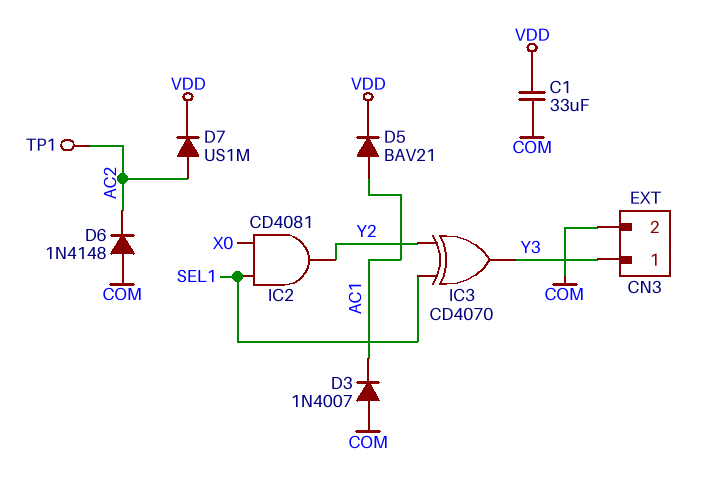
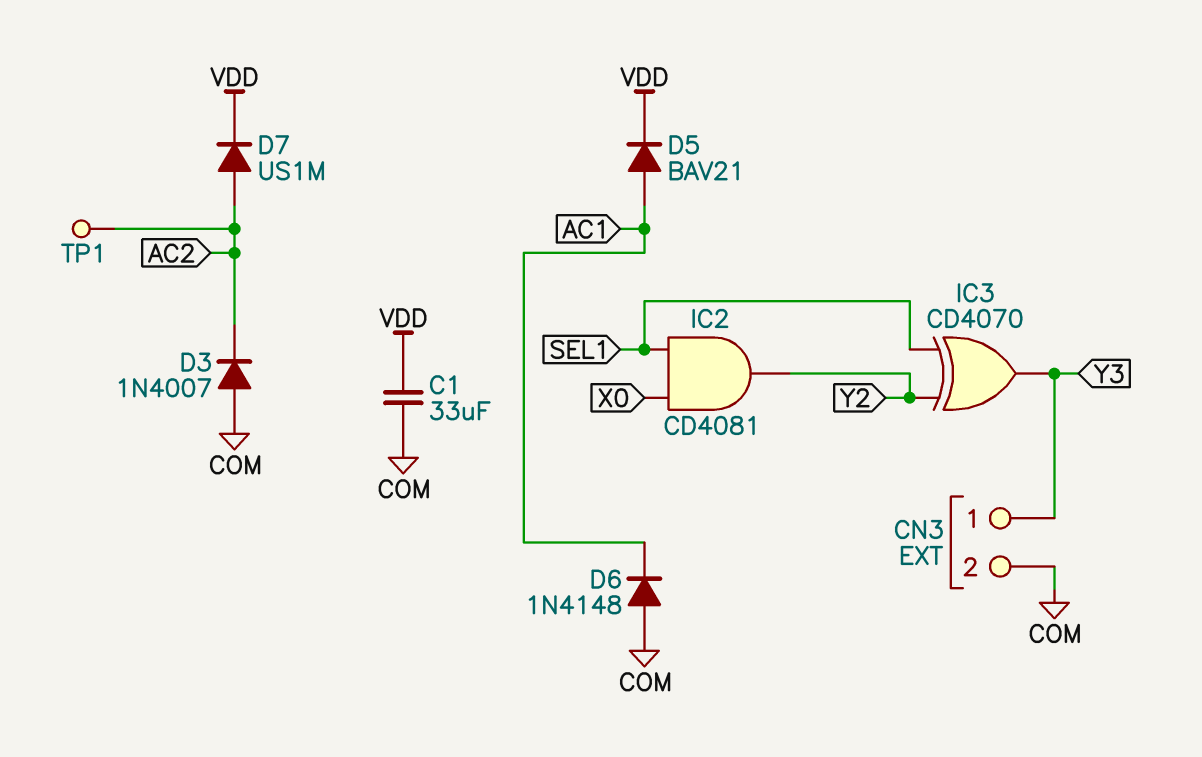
D3: diode 1N4007 (A COM, K AC1) -> diode 1N4007 (A COM, K AC2)
D6: diode 1N4148 (A COM, K AC2) -> diode 1N4148 (A COM, K AC1)

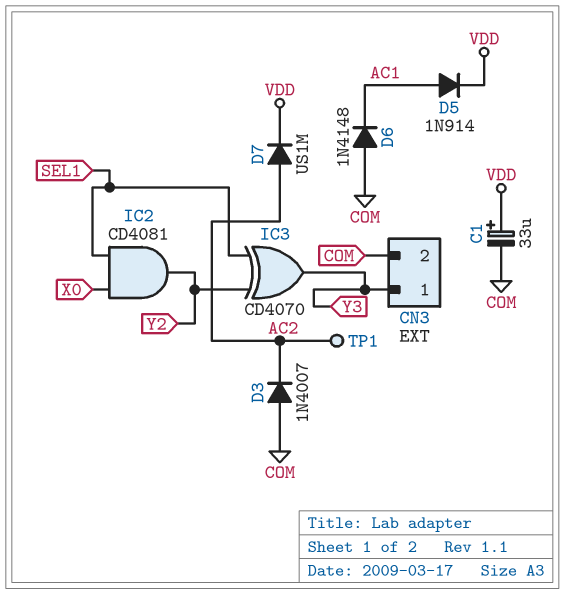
C1: 33uF (COM, VDD) -> 33uF (plus VDD, minus COM)
D5: diode BAV21 (A AC1, K VDD) -> diode 1N914 (A AC1, K VDD)

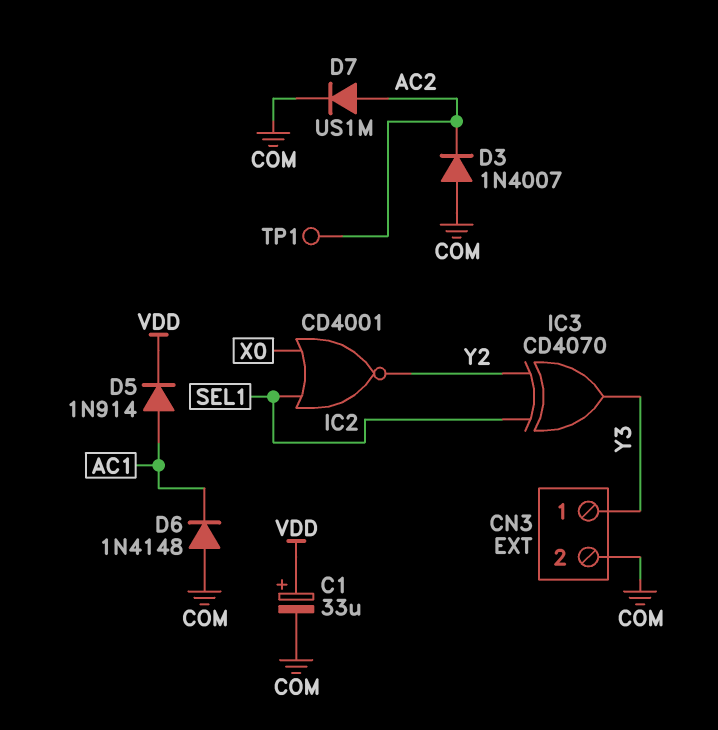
D7: diode US1M (A AC2, K VDD) -> diode US1M (A AC2, K COM)
IC2: AND CD4081 (in SEL1, in X0, out Y2) -> NOR CD4001 (in SEL1, in X0, out Y2)

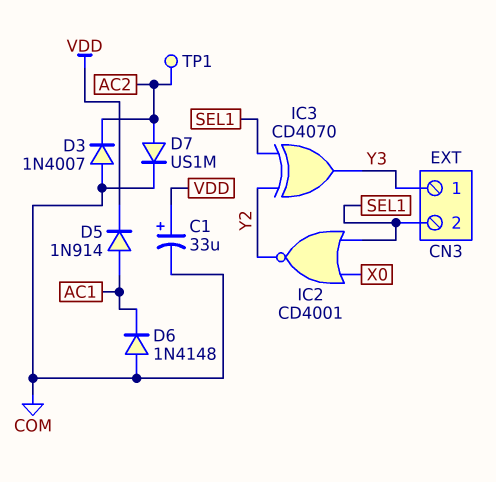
CN3 pin 2: COM -> SEL1

